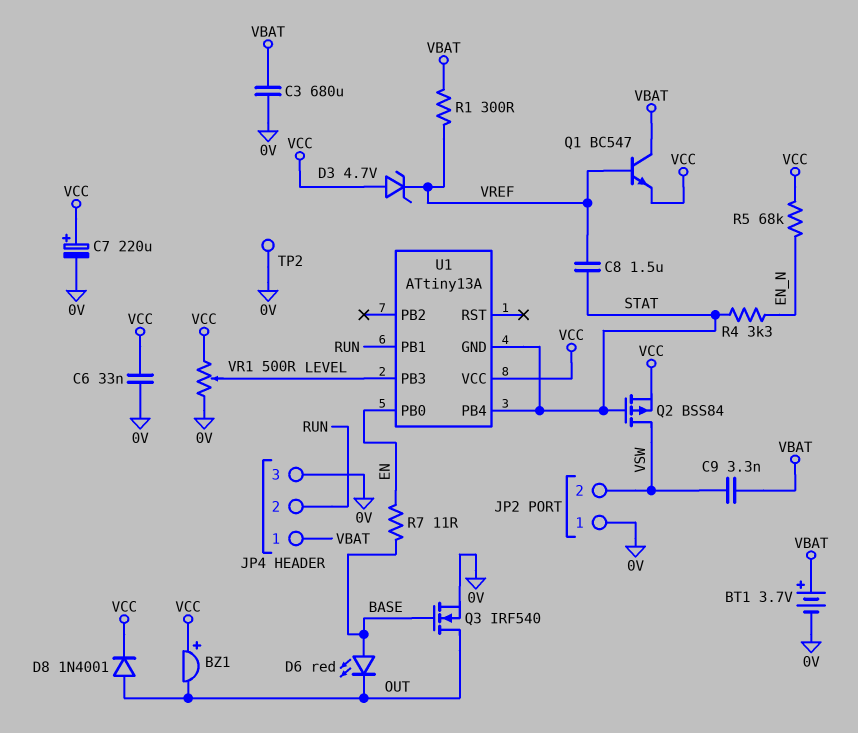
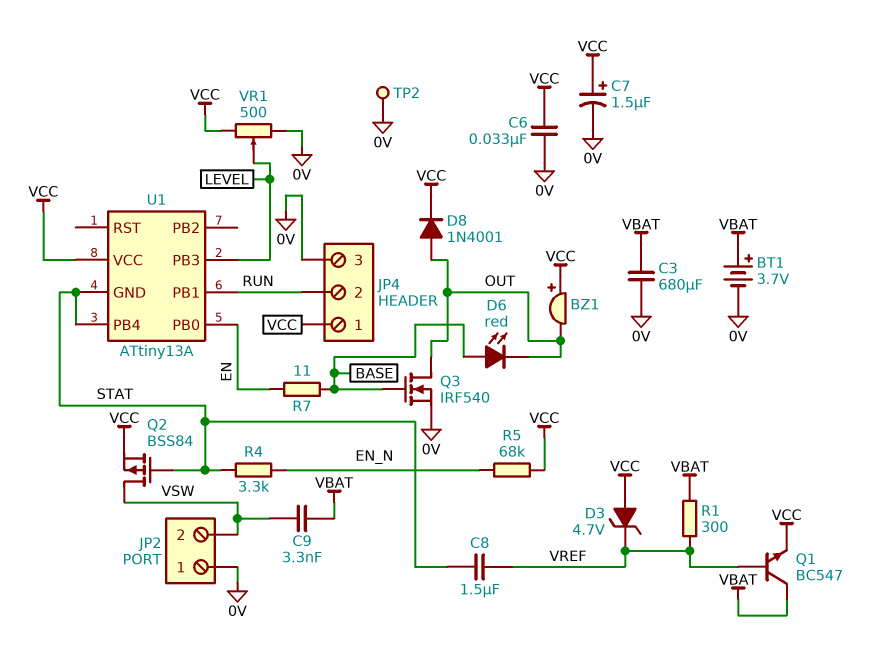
C7: 220uF (plus VCC, minus 0V) -> 1.5uF (plus VCC, minus 0V)
JP4 pin 1: VBAT -> VCC

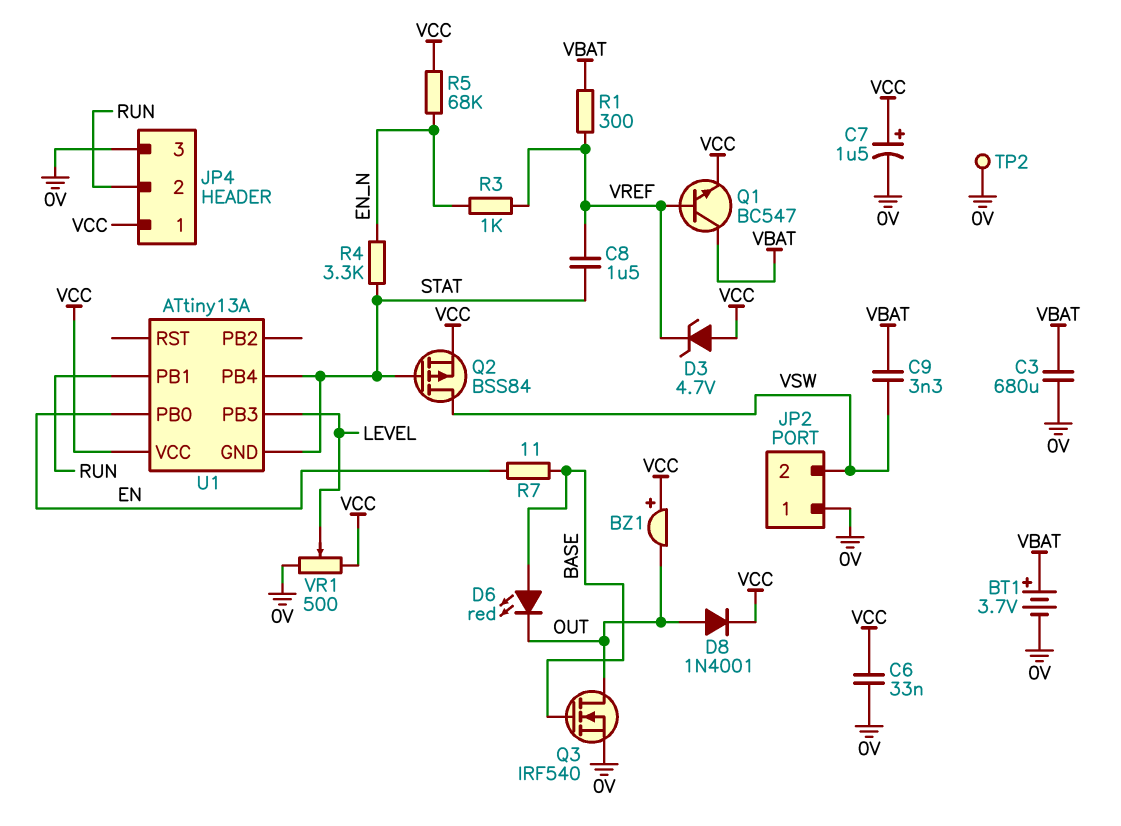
R3: none -> 1k (EN_N, VREF)

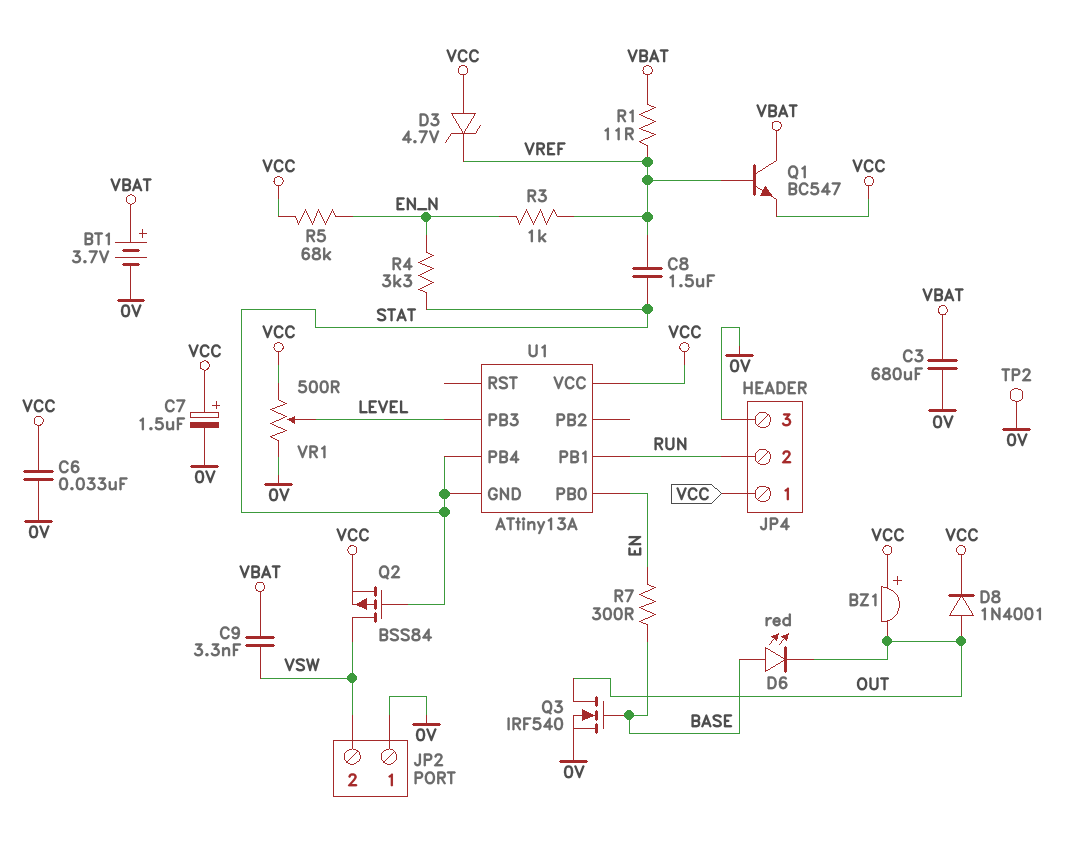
R1: 300 (VBAT, VREF) -> 11 (VBAT, VREF)
R7: 11 (BASE, EN) -> 300 (BASE, EN)

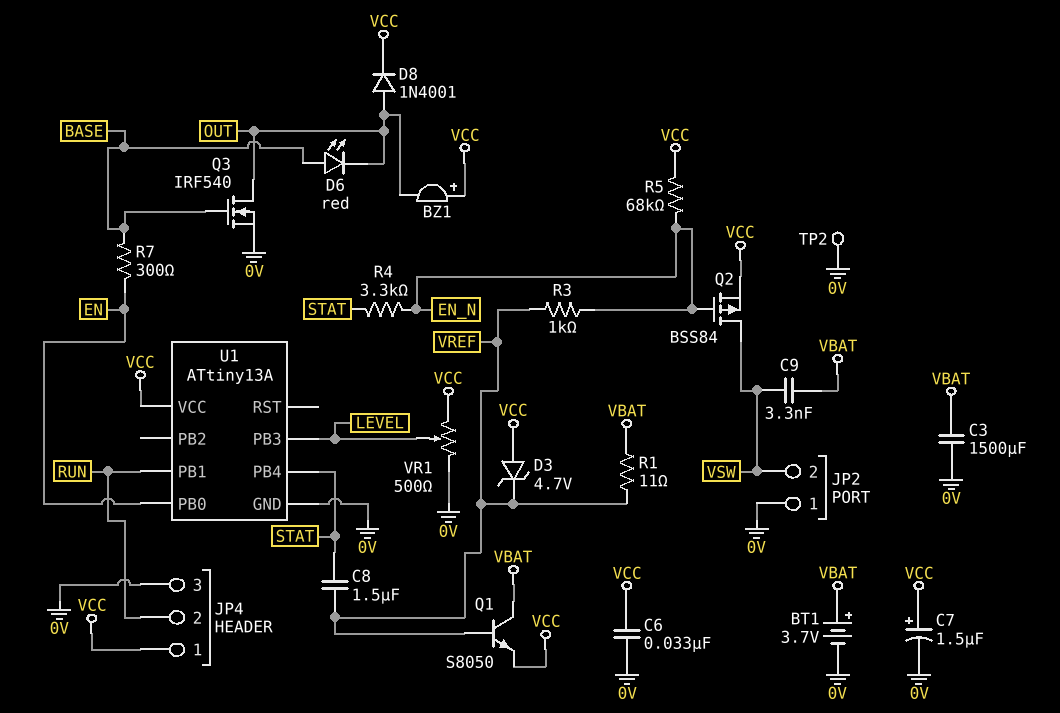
C3: 680uF (0V, VBAT) -> 1500uF (0V, VBAT)
Q1: NPN BC547 (B VREF, C VBAT, E VCC) -> NPN S8050 (B VREF, C VBAT, E VCC)
Q2: PMOS BSS84 (G STAT, D VSW, S VCC) -> PMOS BSS84 (G EN_N, D VSW, S VCC)
U1 pin GND: STAT -> 0V

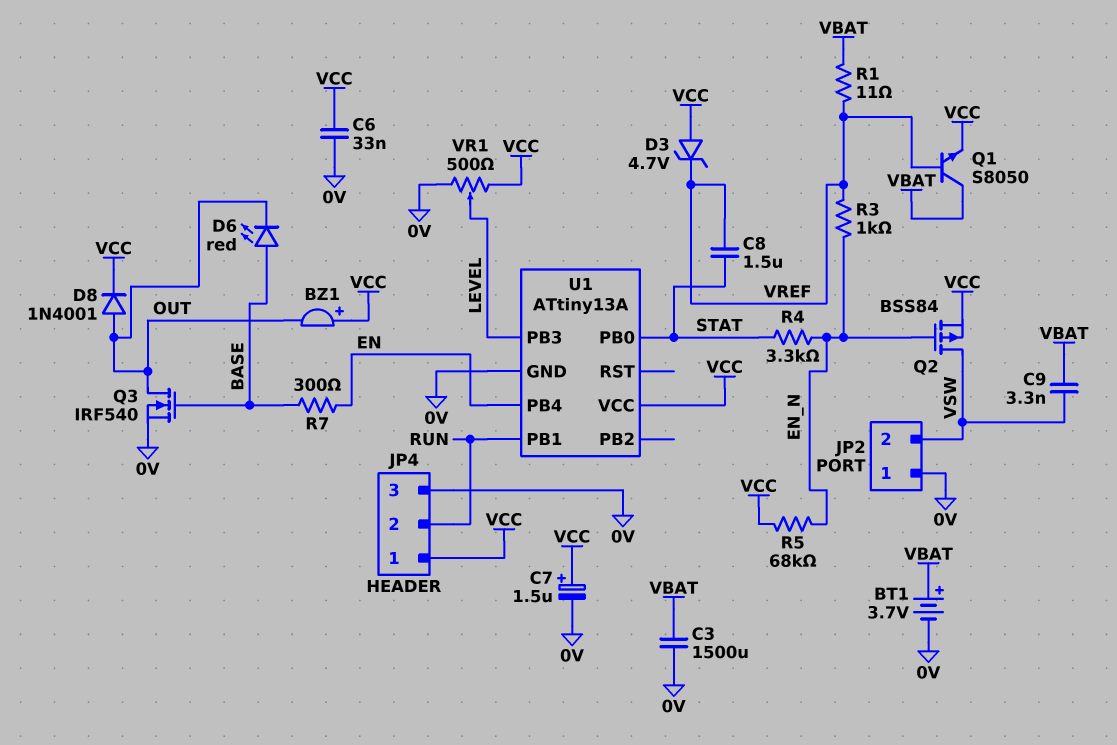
TP2: test point (0V) -> none
U1 pin PB0: EN -> STAT
U1 pin PB4: STAT -> EN

